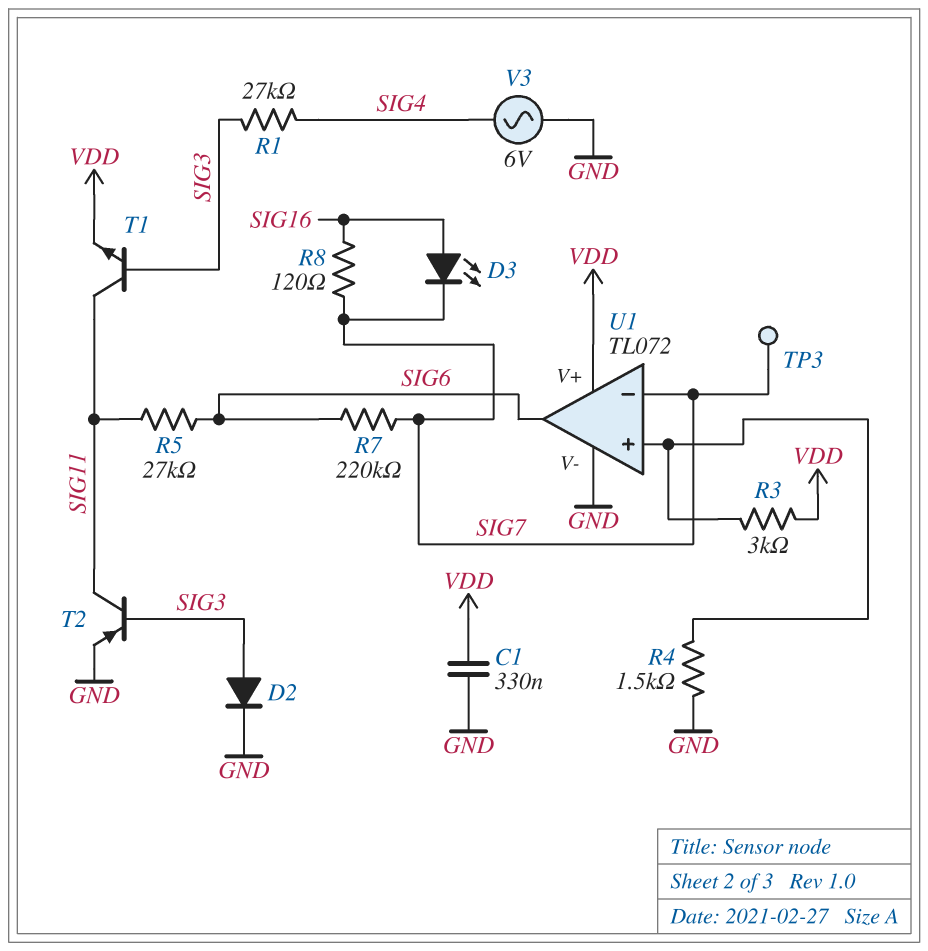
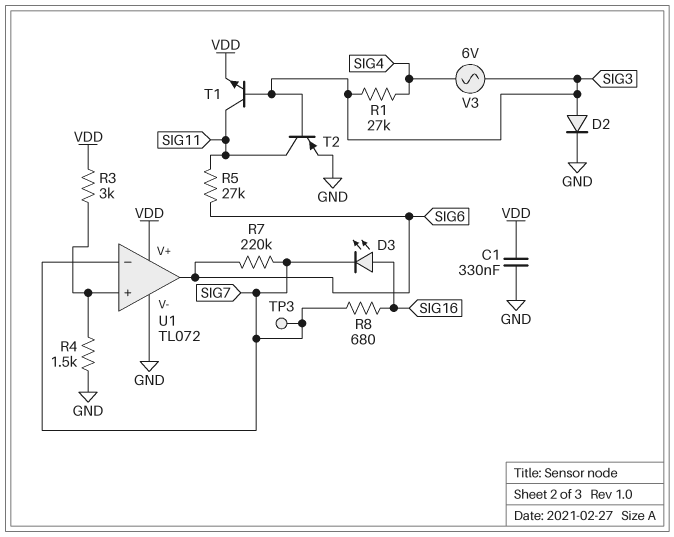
R8: 120 (SIG7, SIG16) -> 680 (SIG7, SIG16)
V3: AC 6V (GND, SIG4) -> AC 6V (SIG3, SIG4)

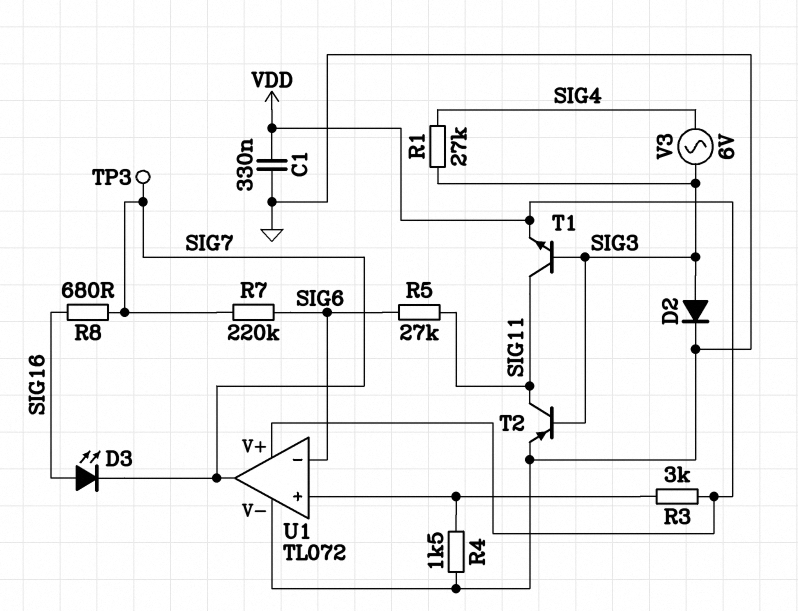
U1 pin in-: SIG7 -> SIG6
U1 pin out: SIG6 -> SIG7

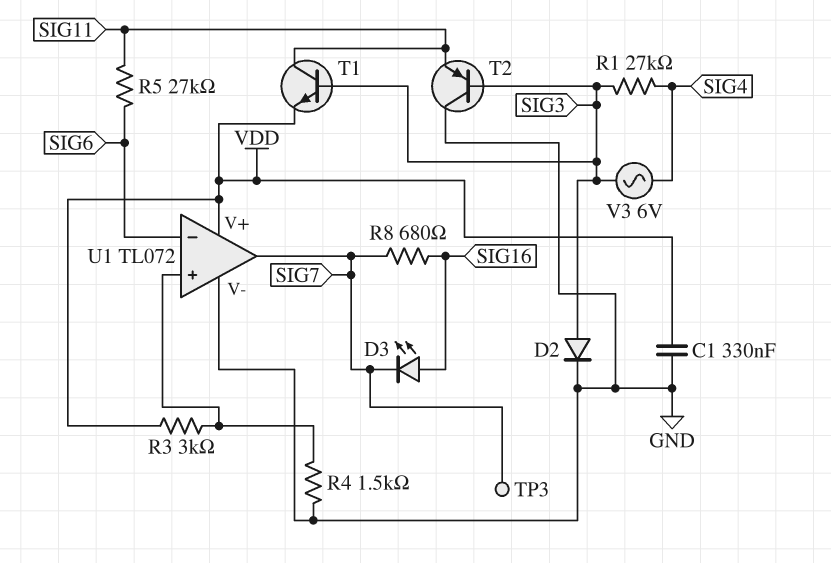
R7: 220k (SIG6, SIG7) -> none
T2: PNP (B SIG3, C SIG11, E GND) -> PNP (B SIG3, C GND, E SIG11)

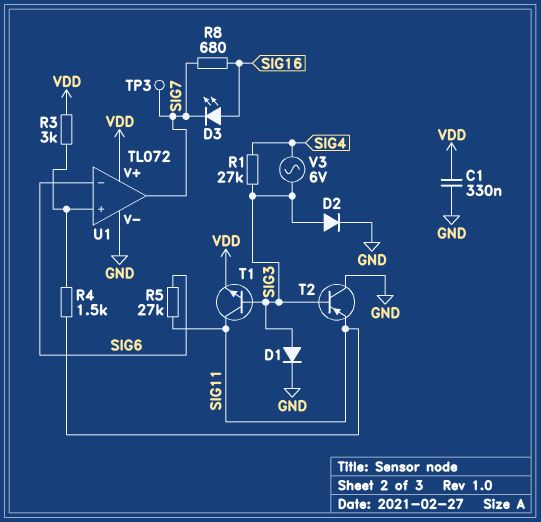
D1: none -> diode (A SIG3, K GND)
R4: 1.5k (GND, U1/in+) -> 1.5k (SIG11, U1/in+)

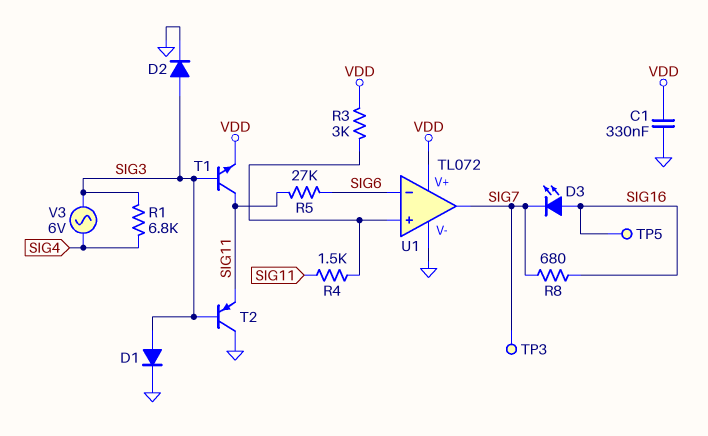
R1: 27k (SIG3, SIG4) -> 6.8k (SIG3, SIG4)
TP5: none -> test point (SIG16)

